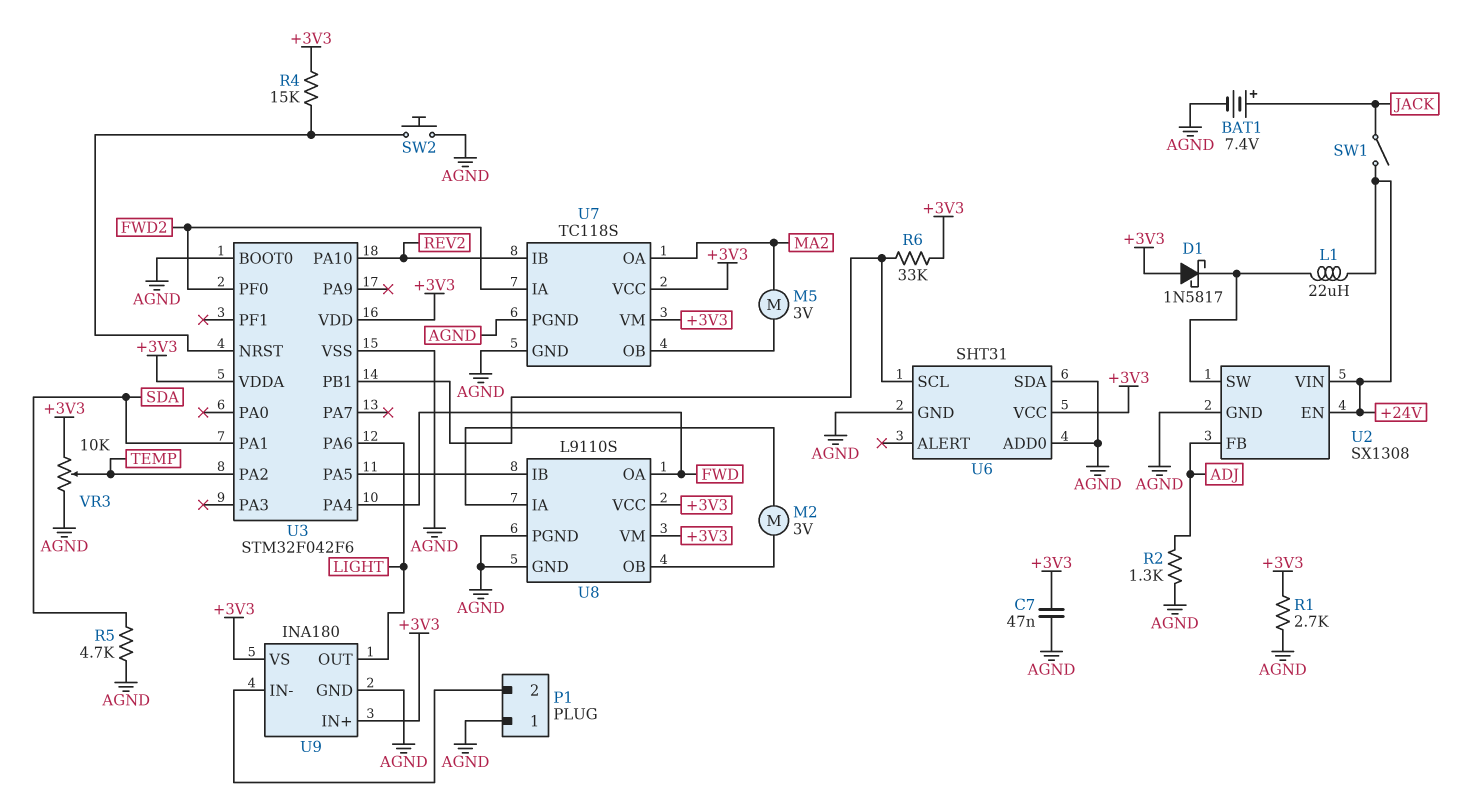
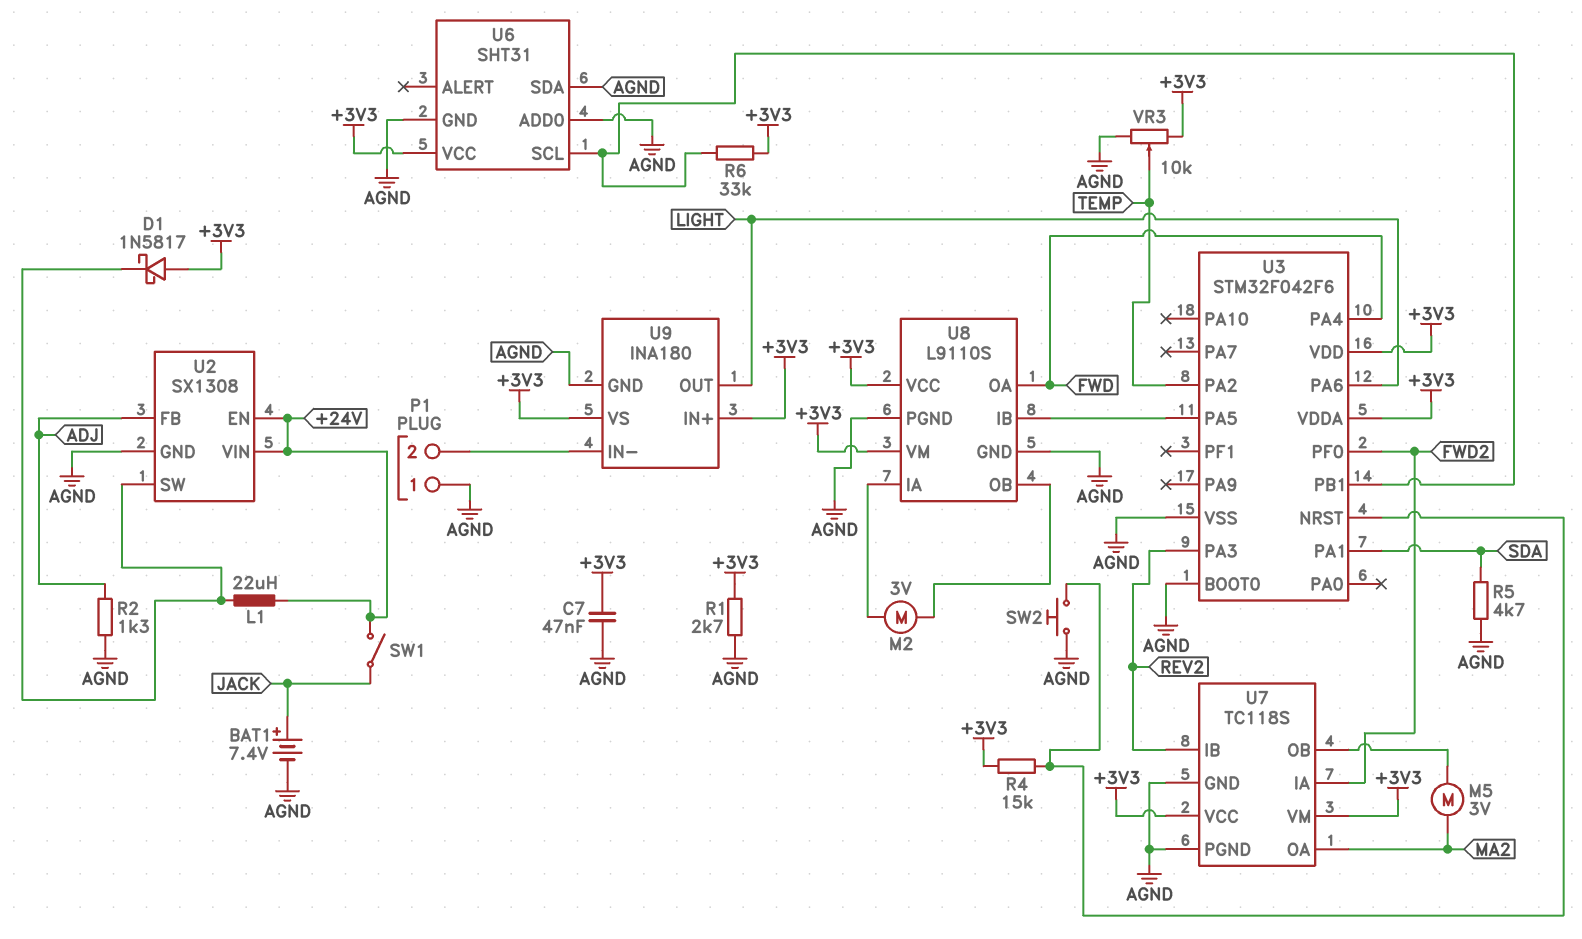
U3 pin PA3: none -> REV2
U3 pin PA10: REV2 -> none

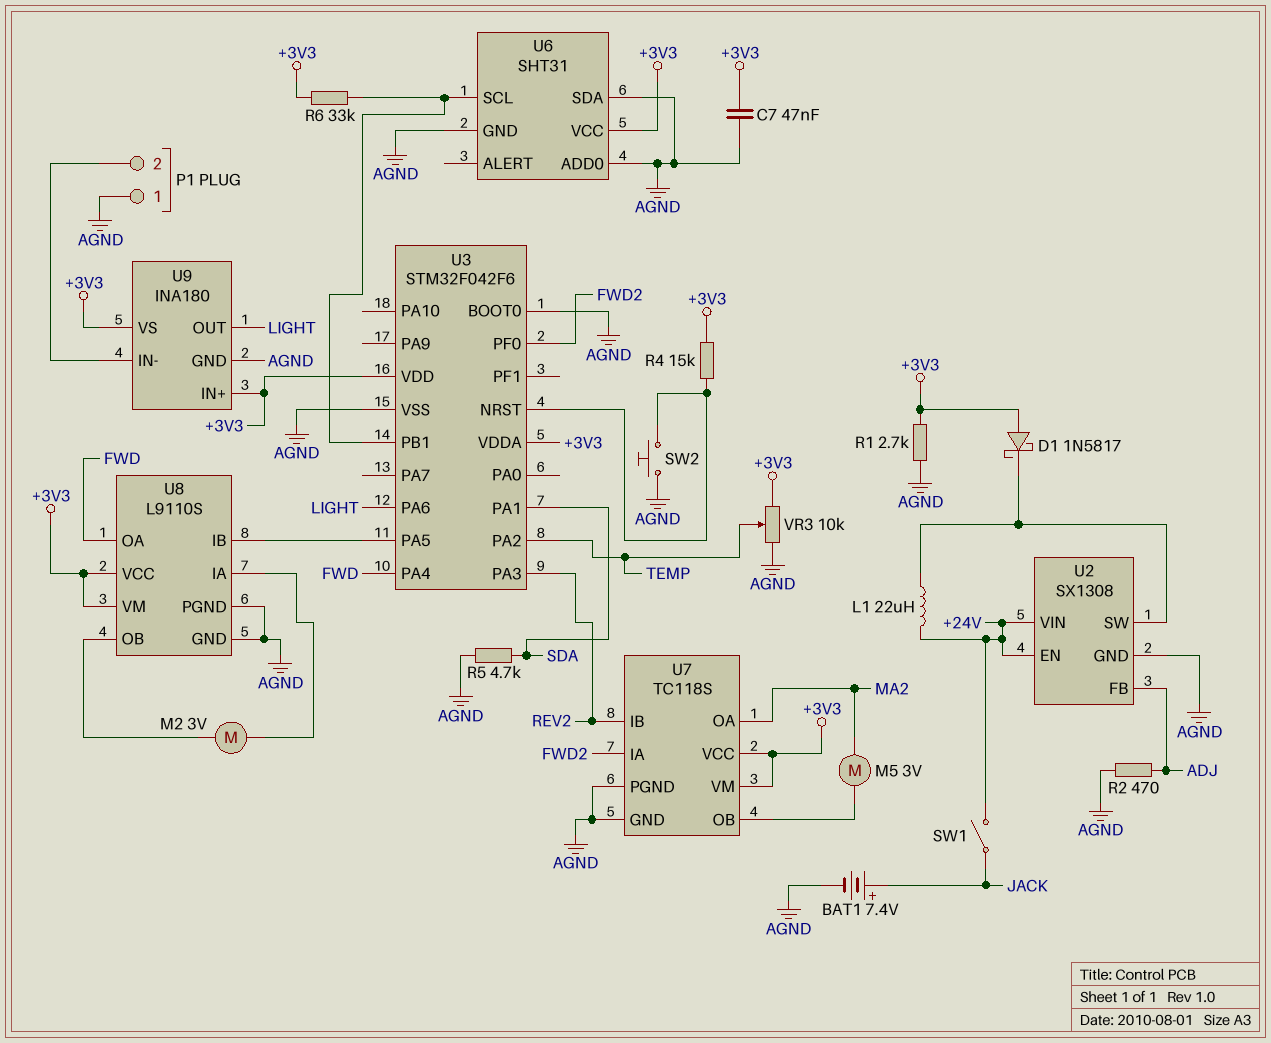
R2: 1.3k (ADJ, AGND) -> 470 (ADJ, AGND)

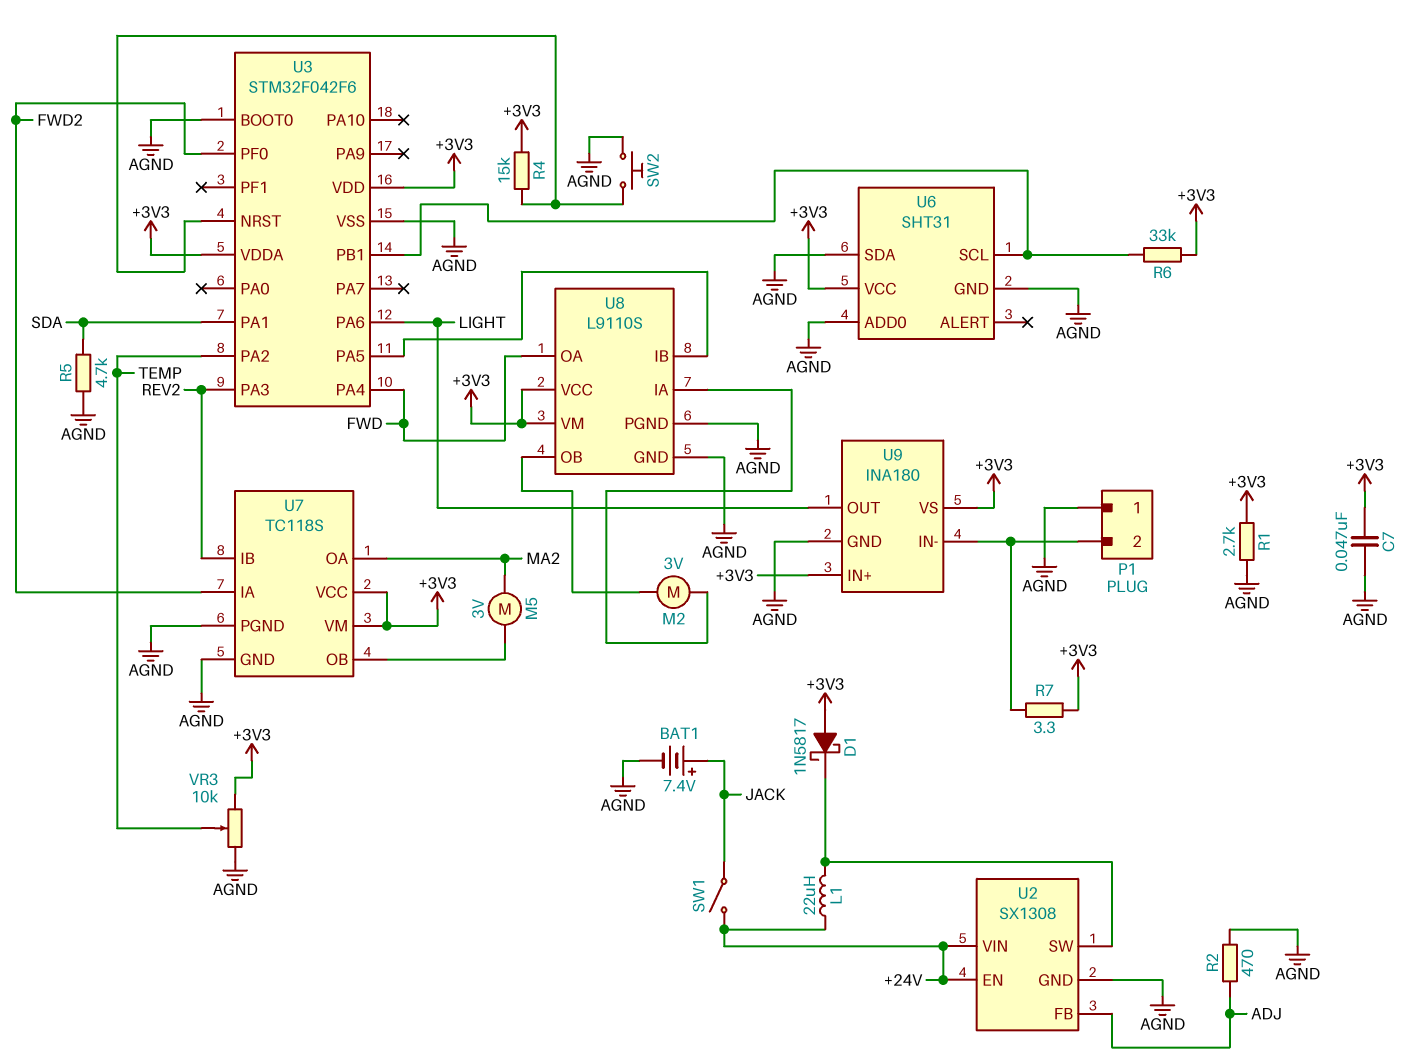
R7: none -> 3.3 (+3V3, P1/2)

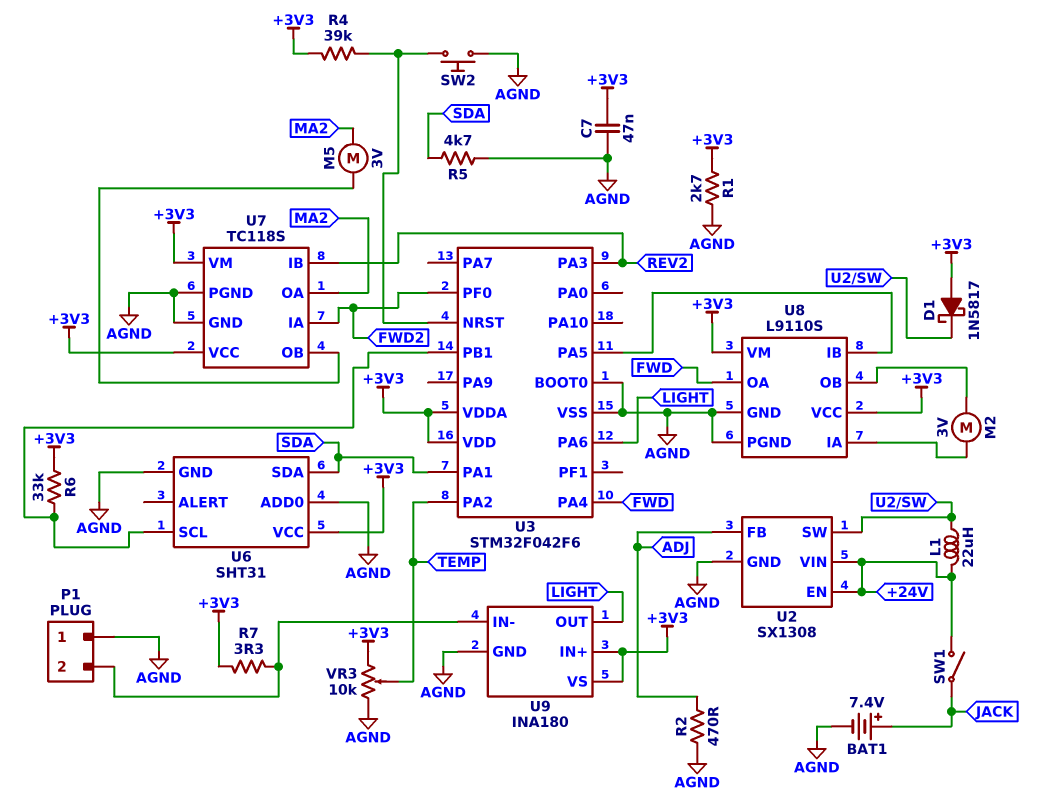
R4: 15k (+3V3, U3/NRST) -> 39k (+3V3, U3/NRST)
U6 pin SDA: AGND -> SDA

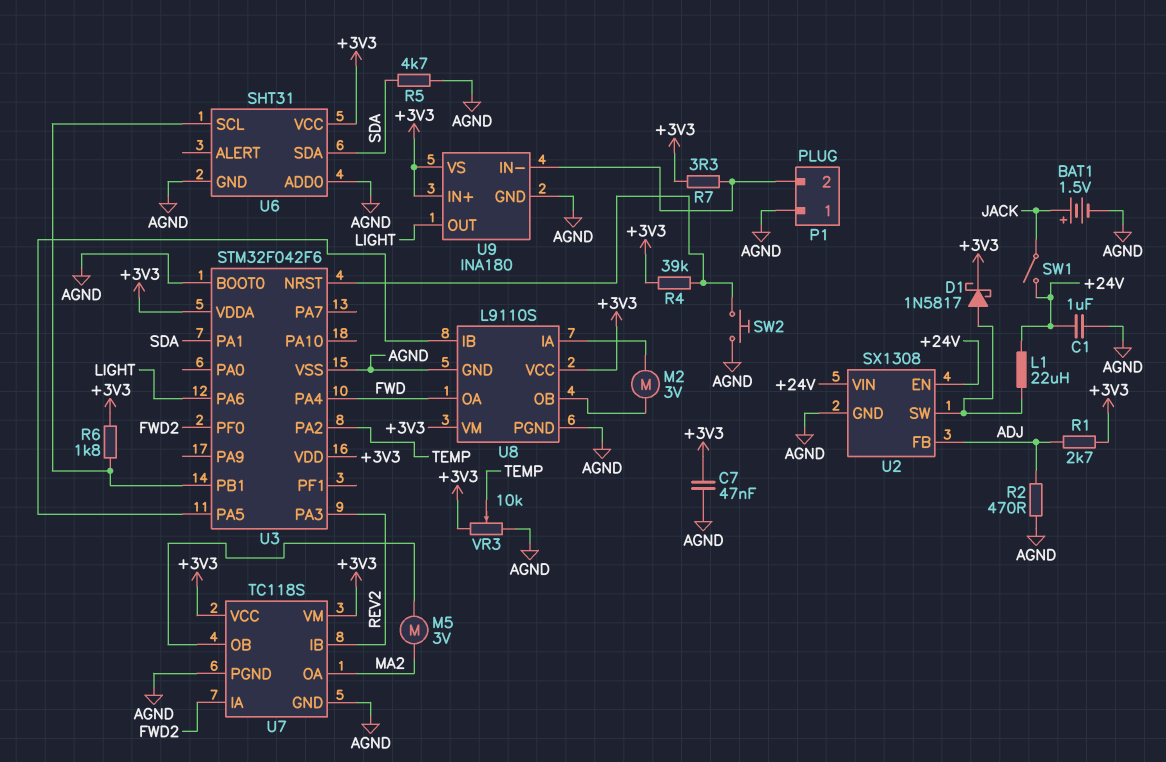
BAT1: 7.4V (plus JACK, minus AGND) -> 1.5V (plus JACK, minus AGND)
C1: none -> 1uF (+24V, AGND)
D1: schottky 1N5817 (A +3V3, K U2/SW) -> schottky 1N5817 (A U2/SW, K +3V3)
R1: 2.7k (+3V3, AGND) -> 2.7k (+3V3, ADJ)
R6: 33k (+3V3, U3/PB1) -> 1.8k (+3V3, U3/PB1)

